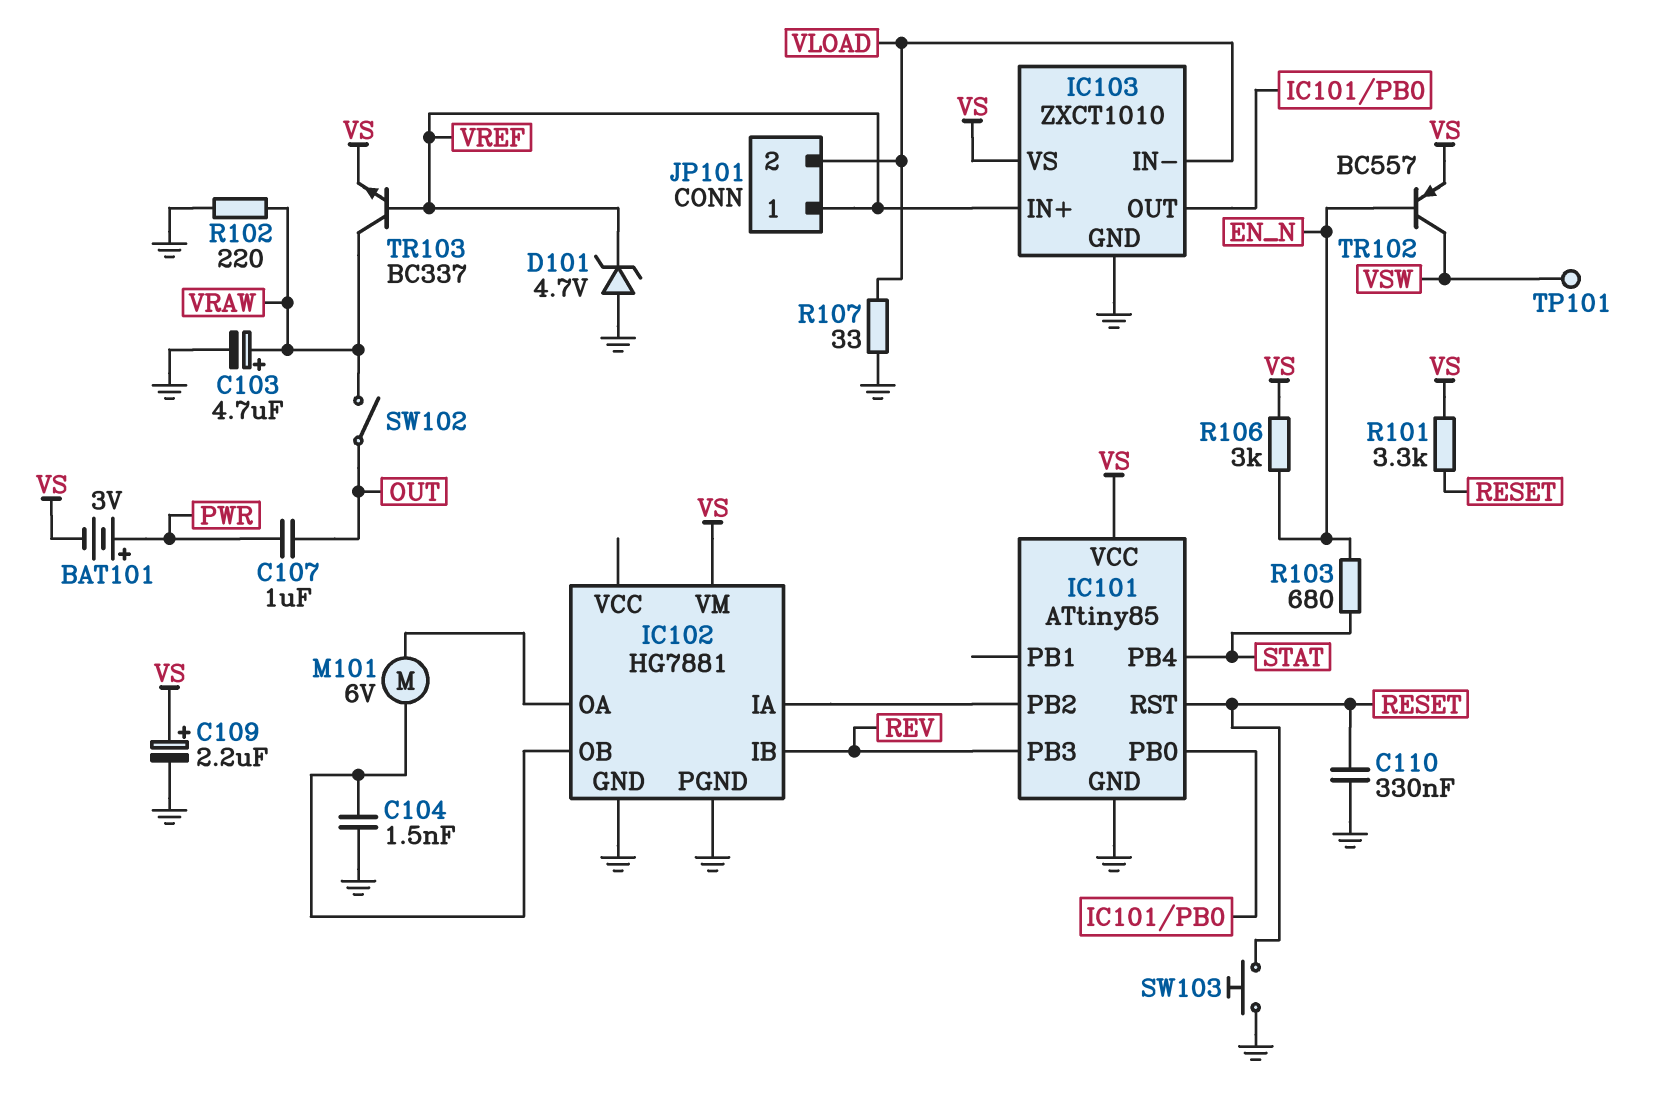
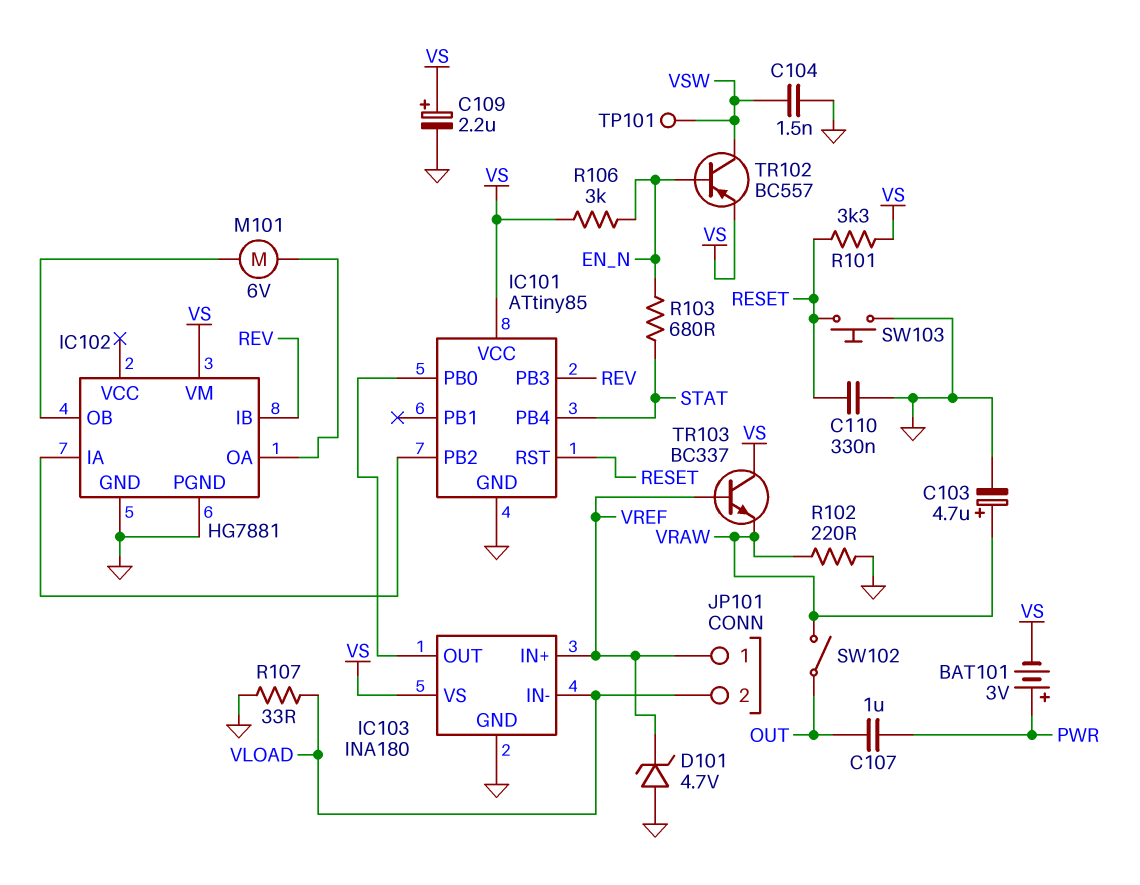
C104: 1.5nF (GND, IC102/OB) -> 1.5nF (GND, VSW)
IC103: ZXCT1010 -> INA180
TR103: NPN BC337 (B VREF, C VRAW, E VS) -> NPN BC337 (B VREF, C VS, E VRAW)

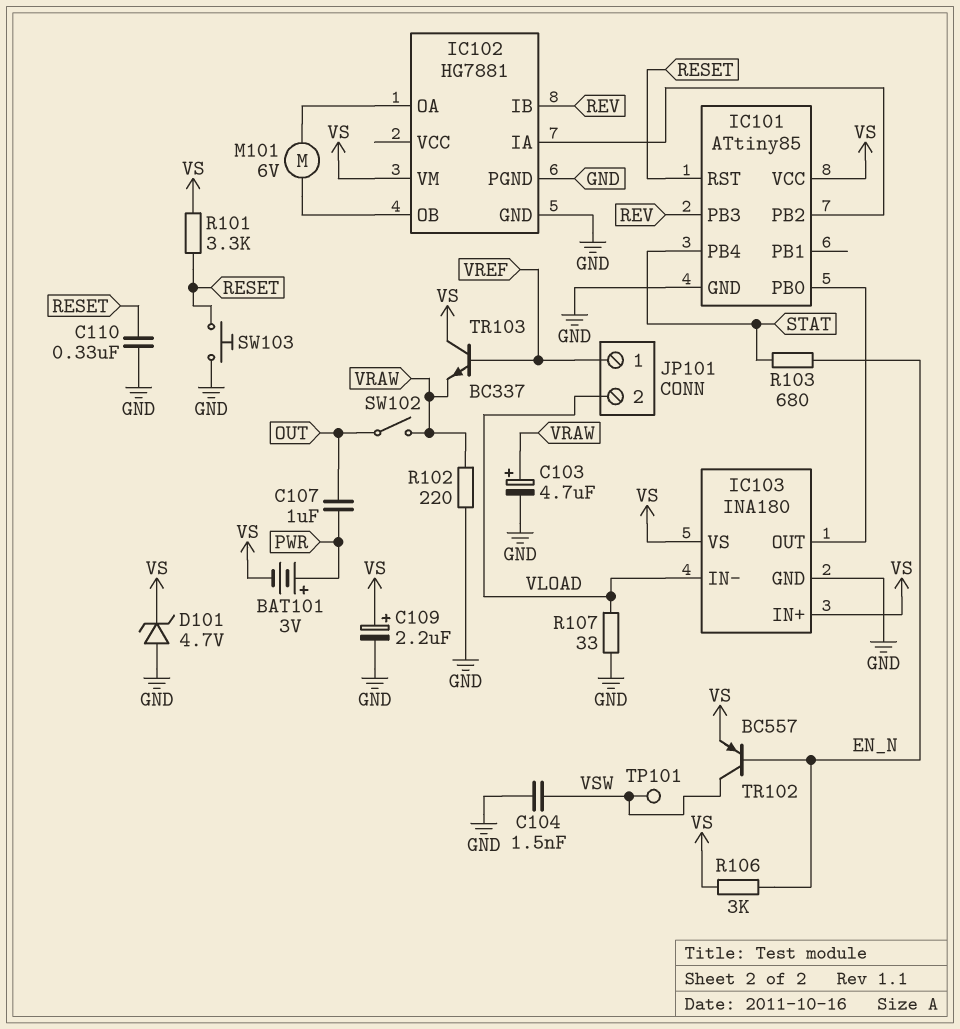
D101: zener 4.7V (A GND, K VREF) -> zener 4.7V (A GND, K VS)
IC103 pin IN+: VREF -> VS

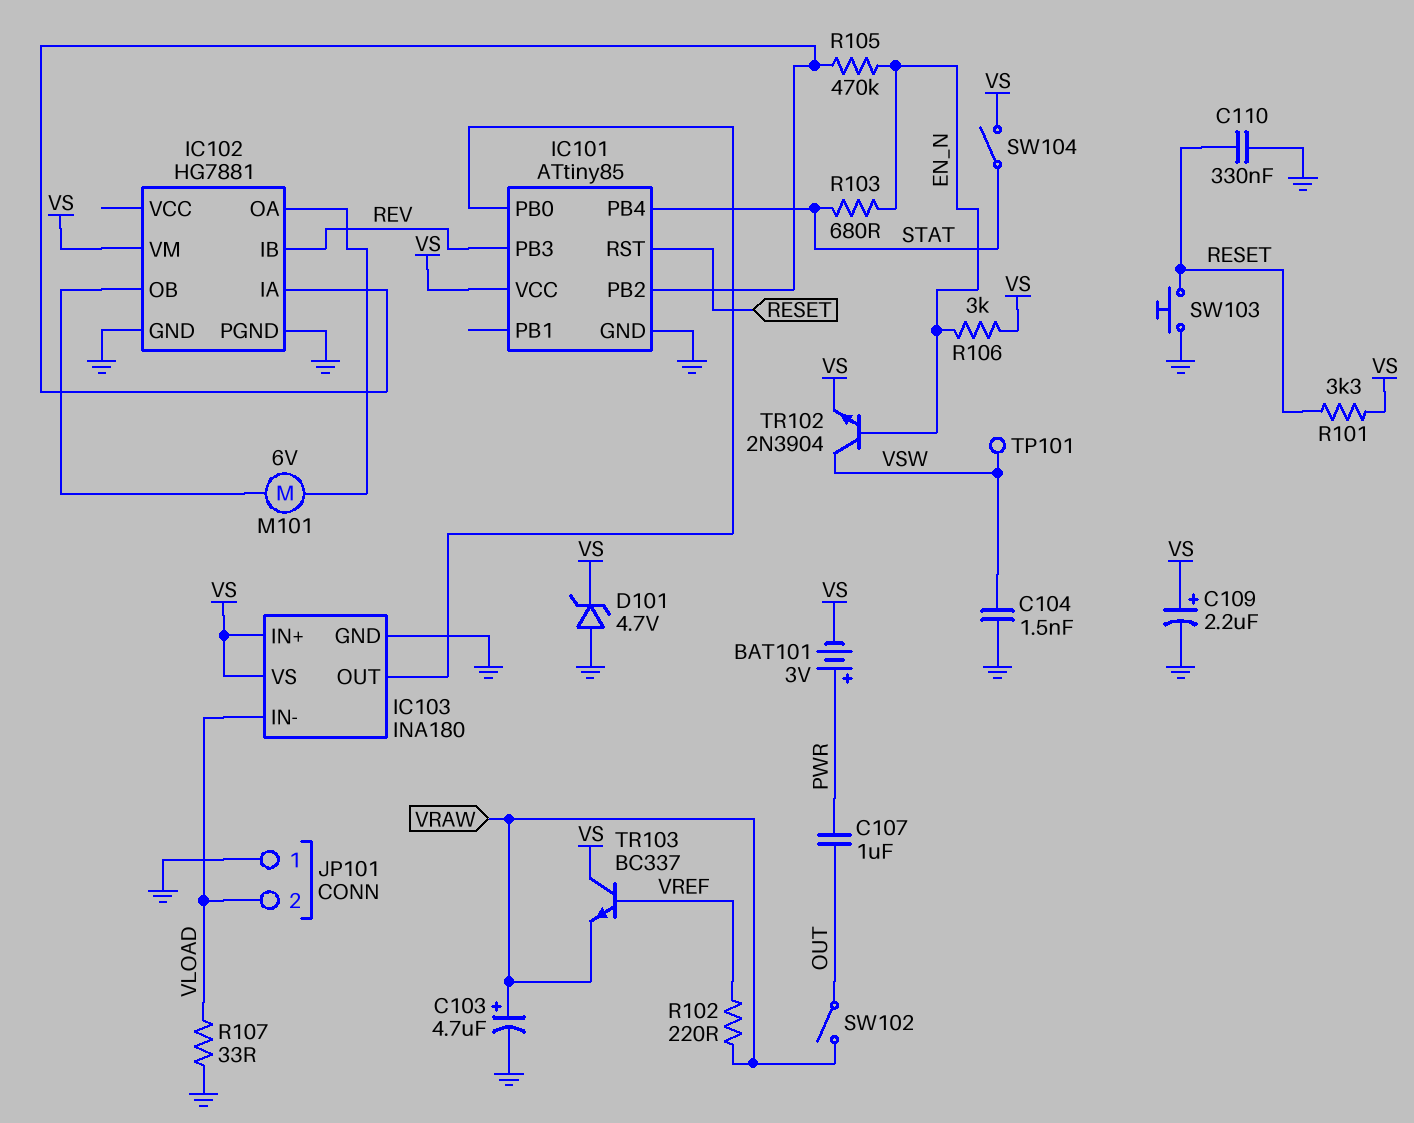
JP101 pin 1: VREF -> GND
R102: 220 (GND, VRAW) -> 220 (VRAW, VREF)
R105: none -> 470k (EN_N, IC101/PB2)
SW104: none -> switch (STAT, VS)
TR102: PNP BC557 (B EN_N, C VSW, E VS) -> NPN 2N3904 (B EN_N, C VSW, E VS)

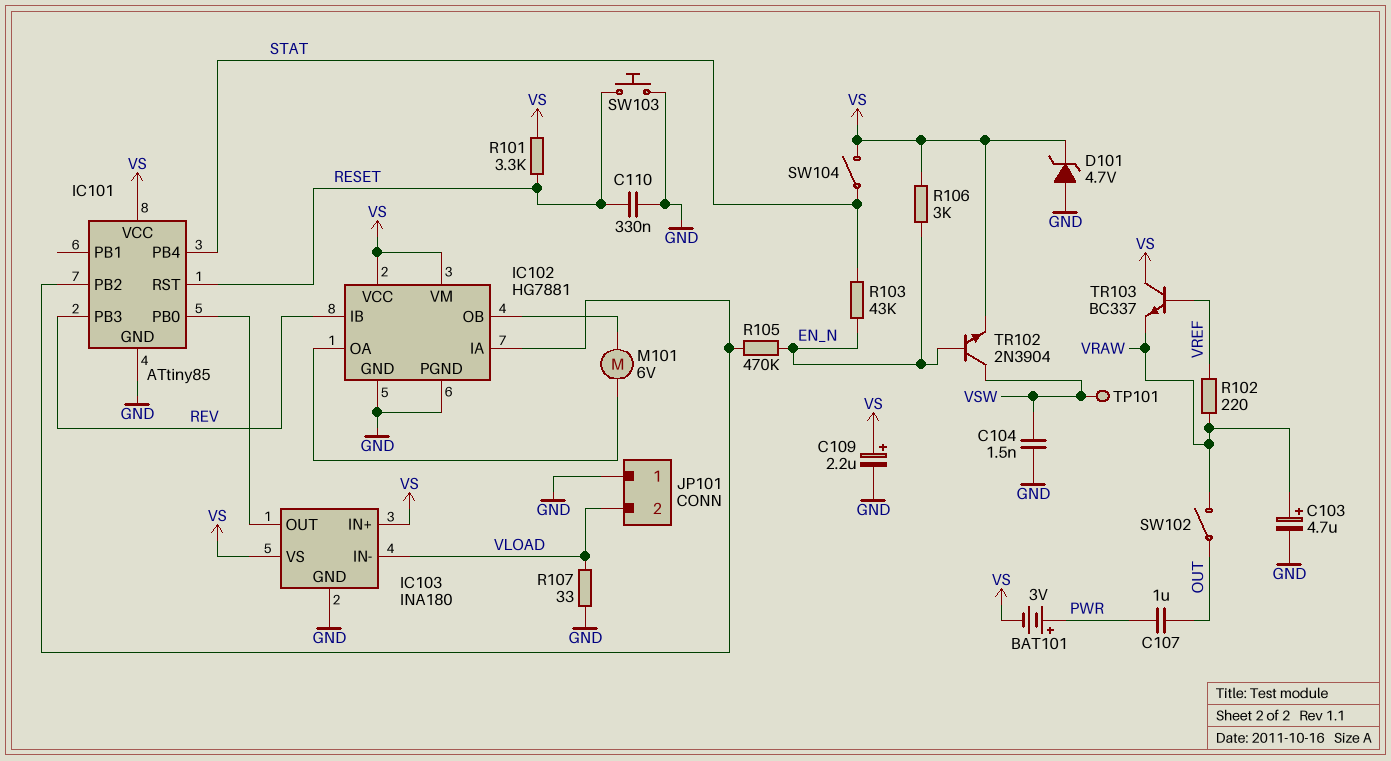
IC102 pin VCC: none -> VS
R103: 680 (EN_N, STAT) -> 43k (EN_N, STAT)

